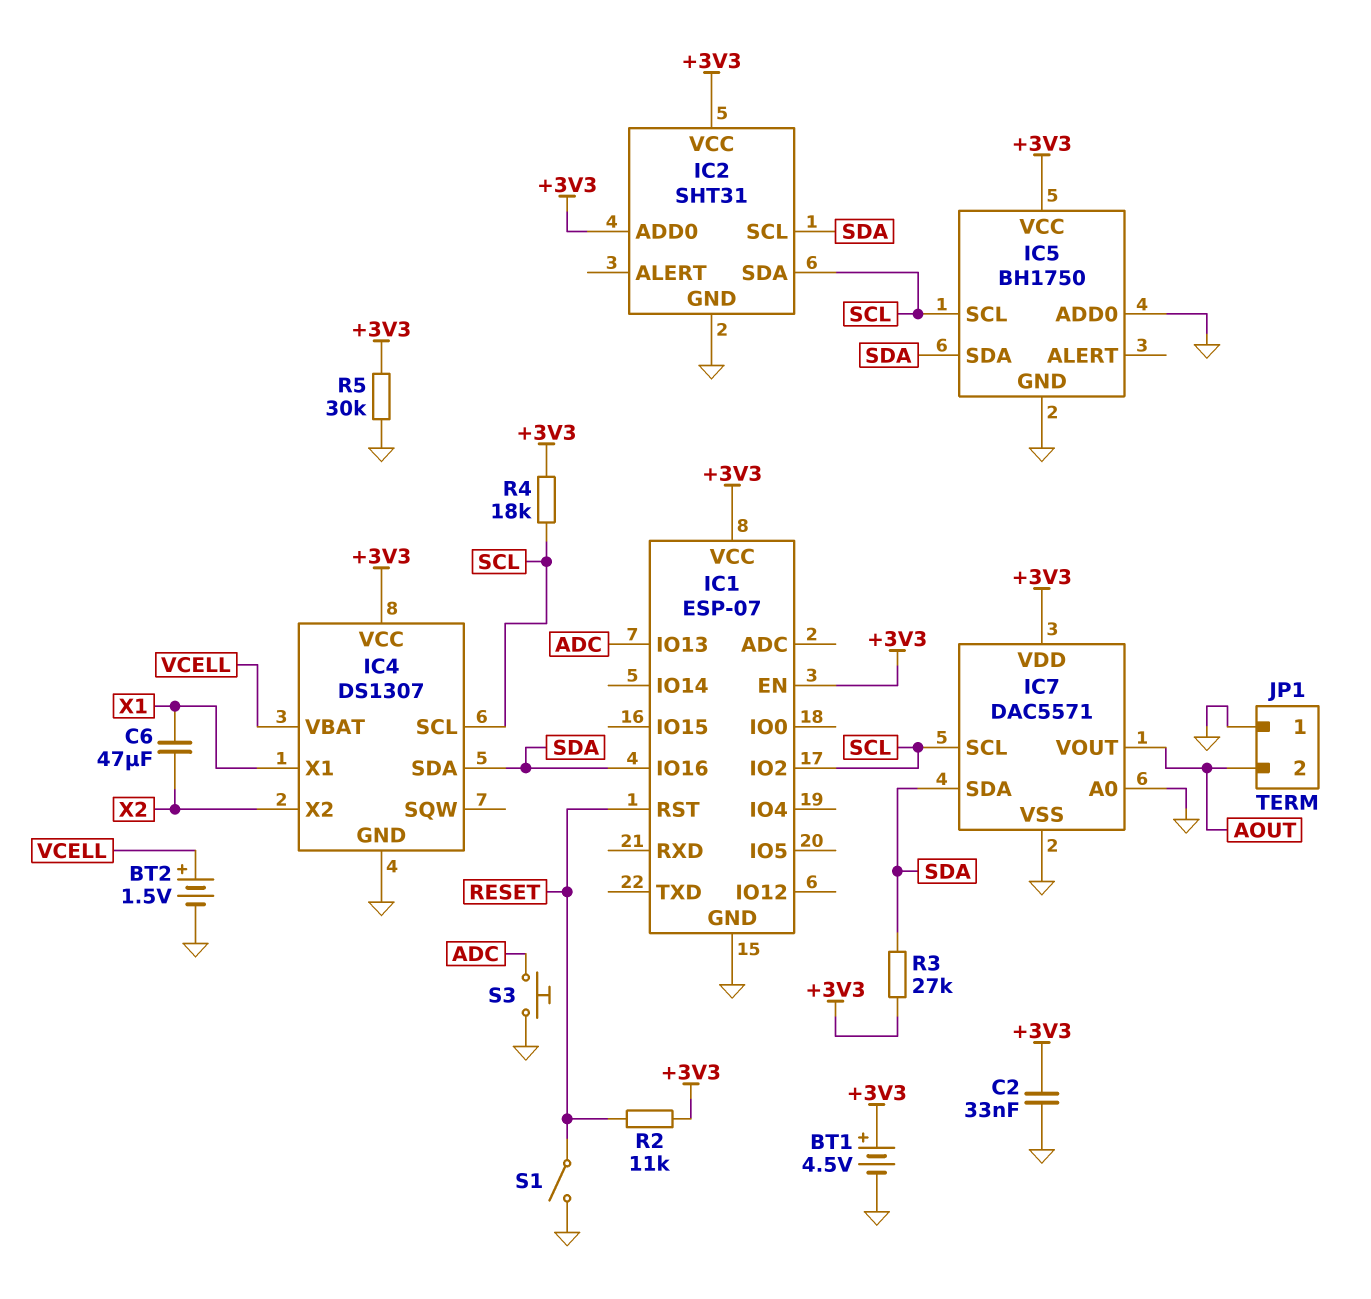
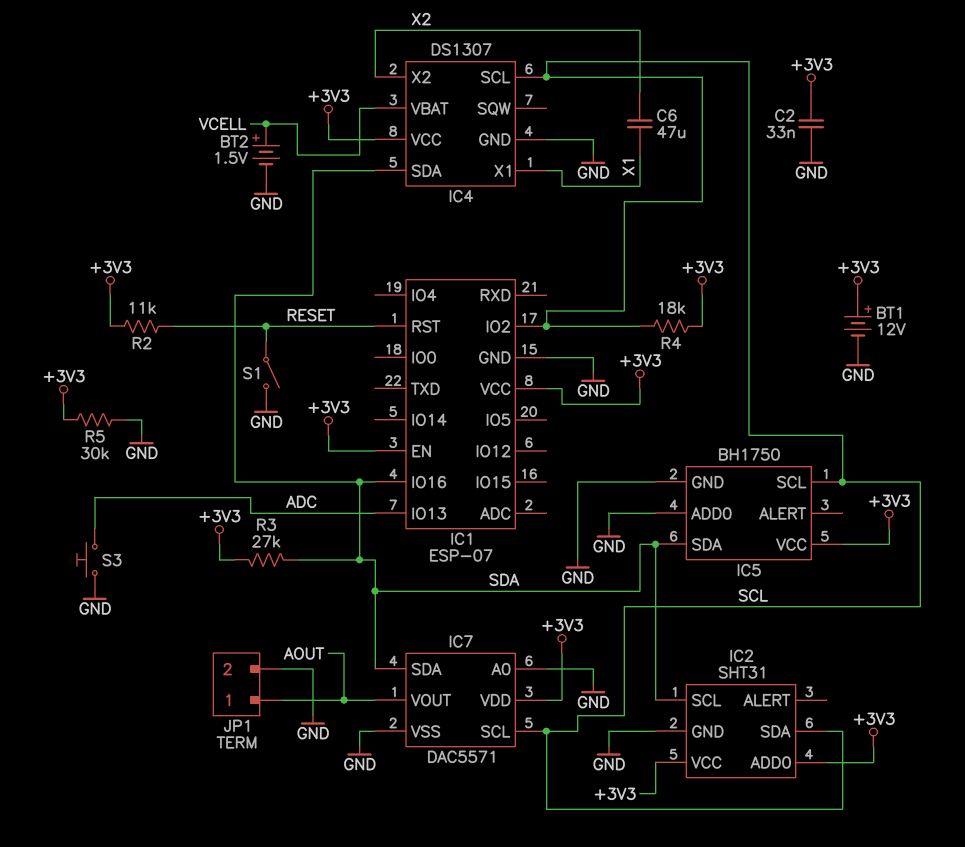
BT1: 4.5V (plus +3V3, minus GND) -> 12V (plus +3V3, minus GND)
JP1 pin 1: GND -> AOUT
JP1 pin 2: AOUT -> GND

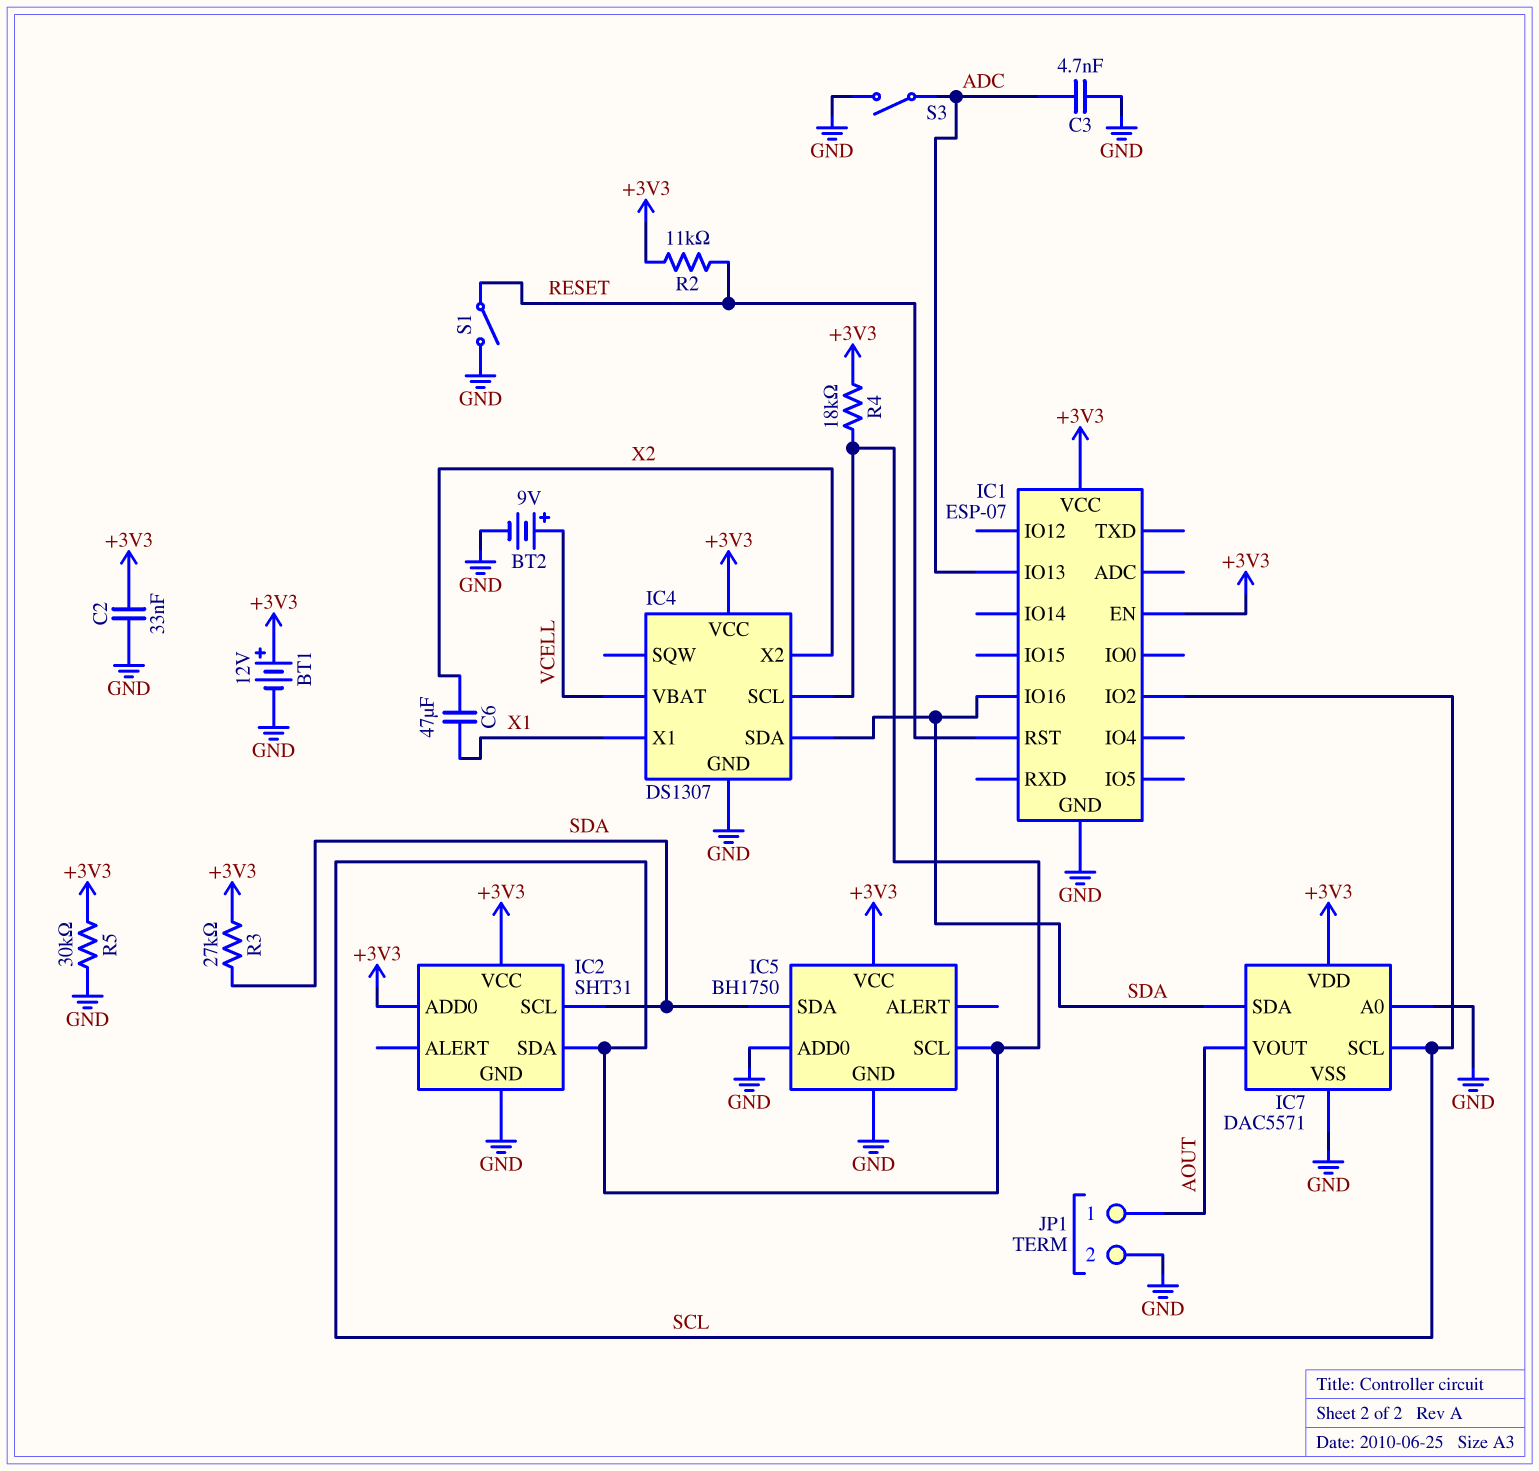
BT2: 1.5V (plus VCELL, minus GND) -> 9V (plus VCELL, minus GND)
C3: none -> 4.7nF (ADC, GND)
S3: button (ADC, GND) -> switch (ADC, GND)

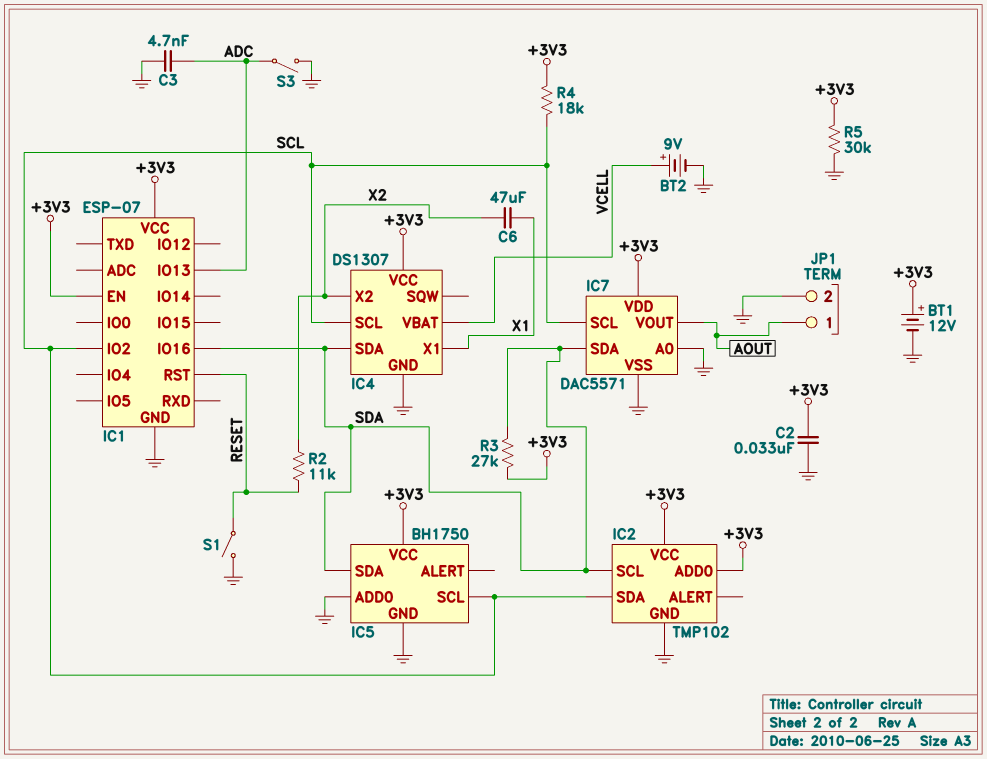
IC2: SHT31 -> TMP102
R2: 11k (+3V3, RESET) -> 11k (RESET, X2)

